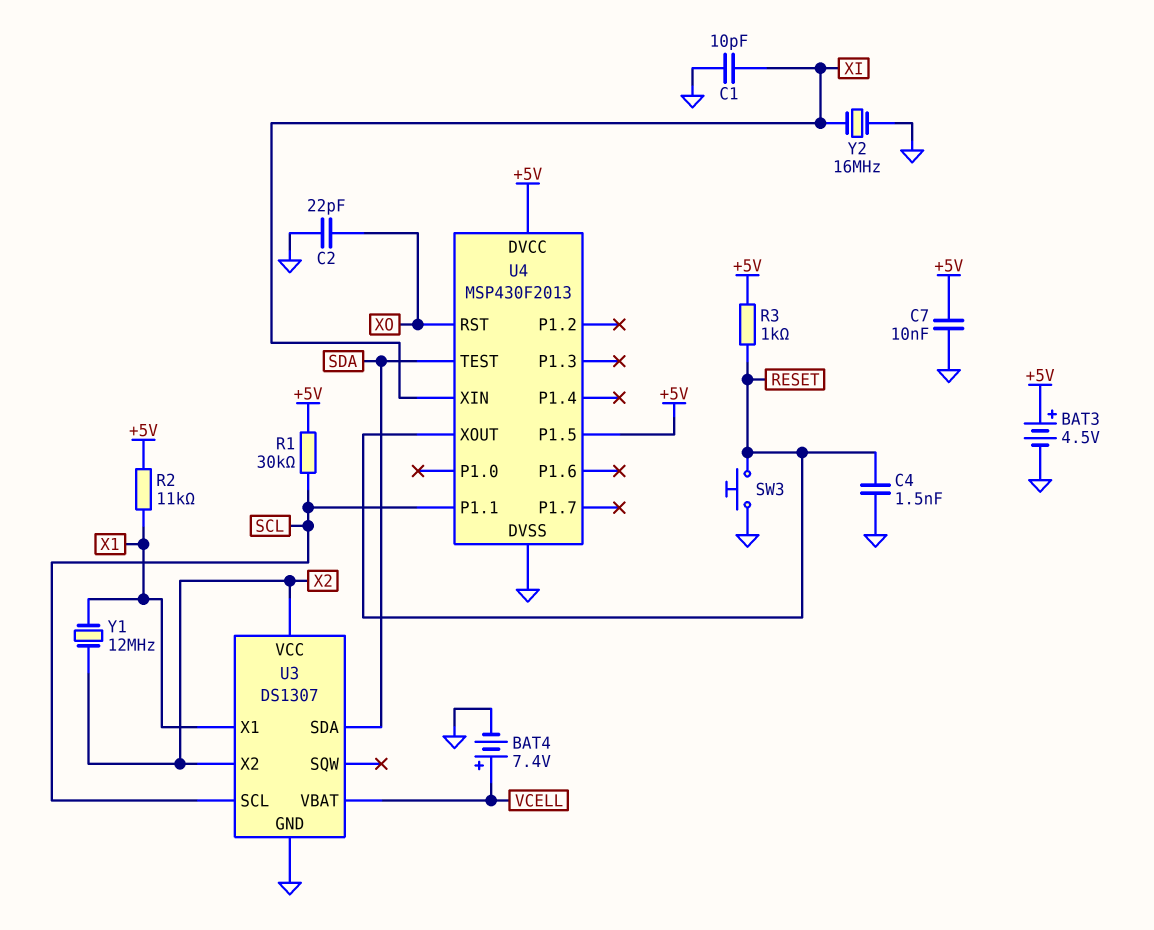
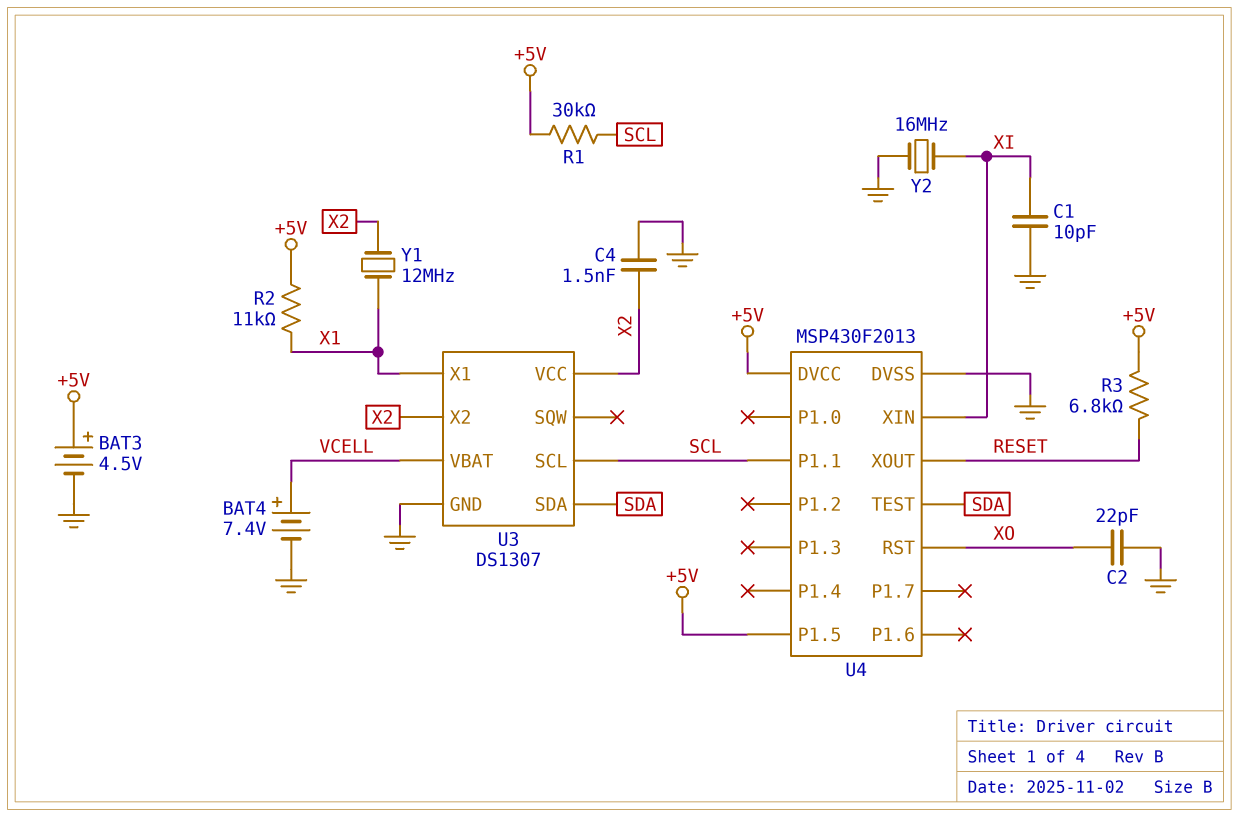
C4: 1.5nF (GND, RESET) -> 1.5nF (GND, X2)
C7: 10nF (+5V, GND) -> none
R3: 1k (+5V, RESET) -> 6.8k (+5V, RESET)
SW3: button (GND, RESET) -> none

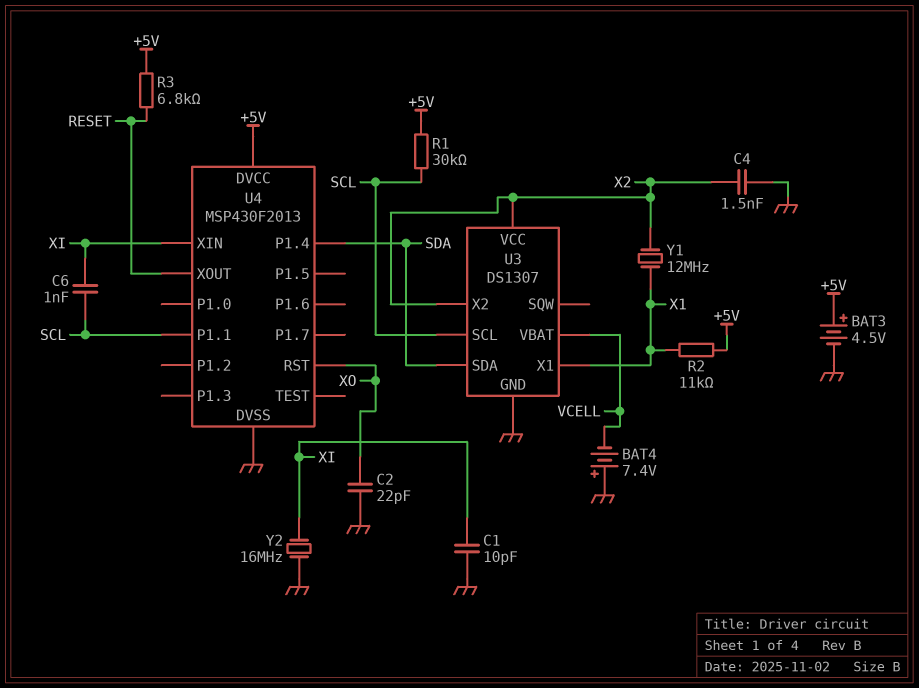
BAT4: 7.4V (plus VCELL, minus GND) -> 7.4V (plus GND, minus VCELL)
C6: none -> 1nF (SCL, XI)
U4 pin P1.4: none -> SDA
U4 pin P1.5: +5V -> none
U4 pin TEST: SDA -> none

